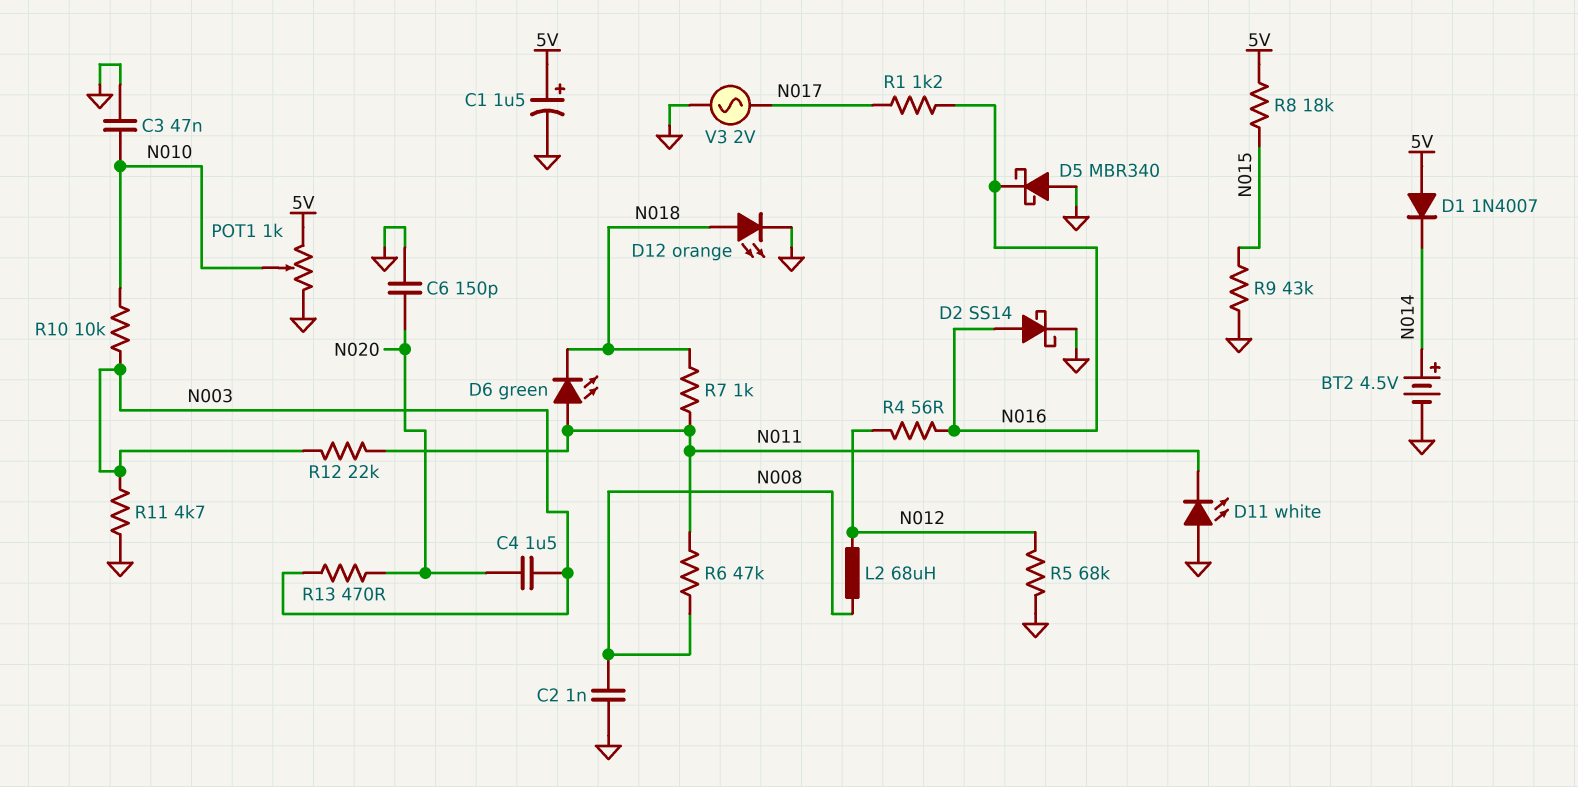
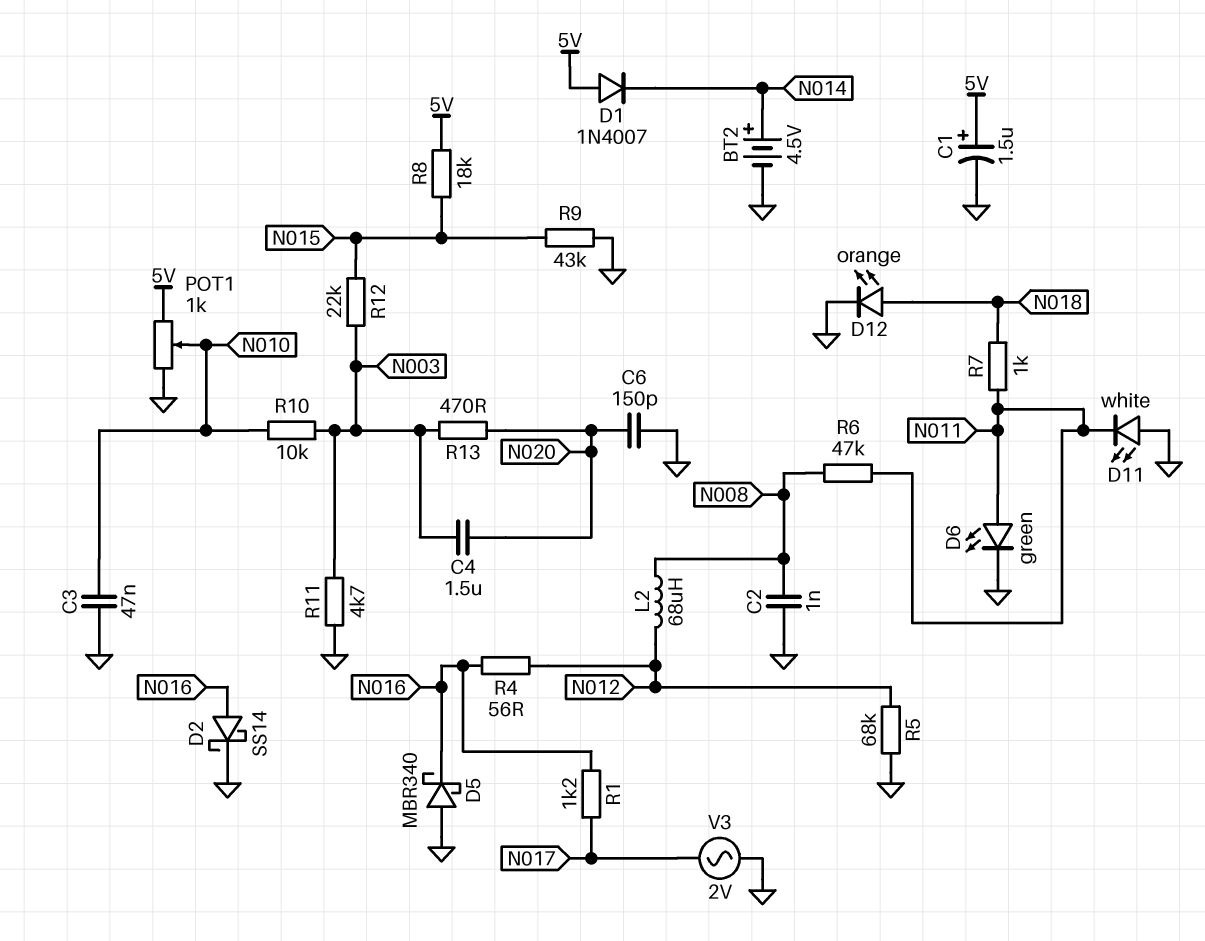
D6: LED green (A N011, K N018) -> LED green (A N011, K GND)
R12: 22k (N003, N011) -> 22k (N003, N015)

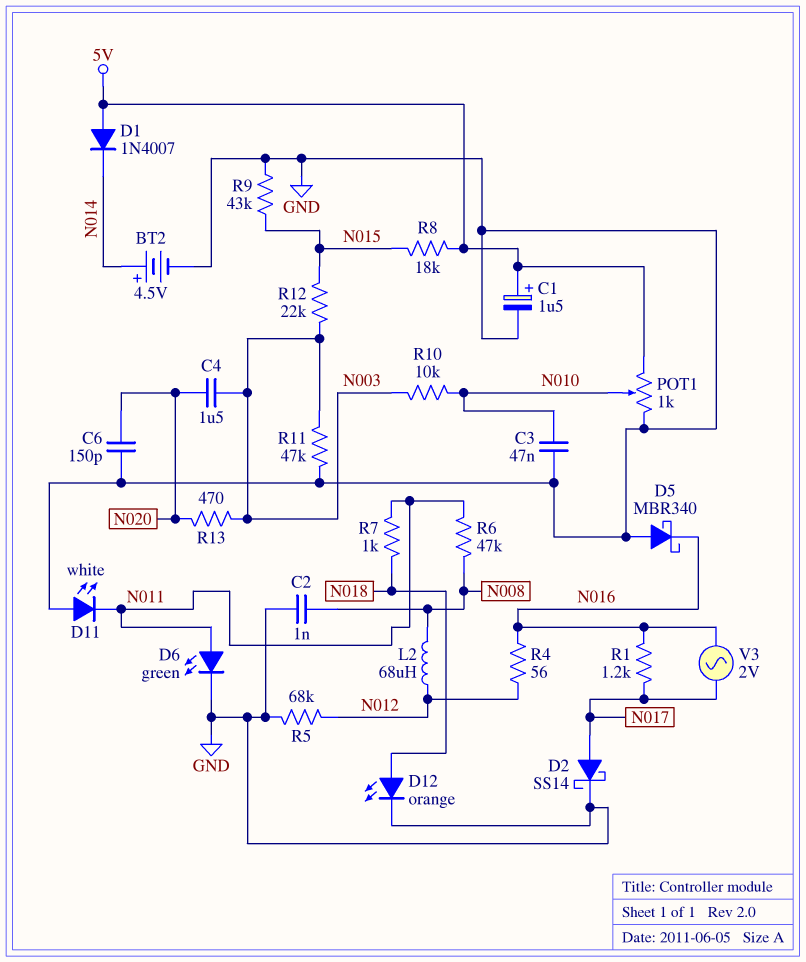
D2: schottky SS14 (A N016, K GND) -> schottky SS14 (A N017, K GND)
R11: 4.7k (GND, N003) -> 47k (GND, N003)
V3: AC 2V (GND, N017) -> AC 2V (N016, N017)

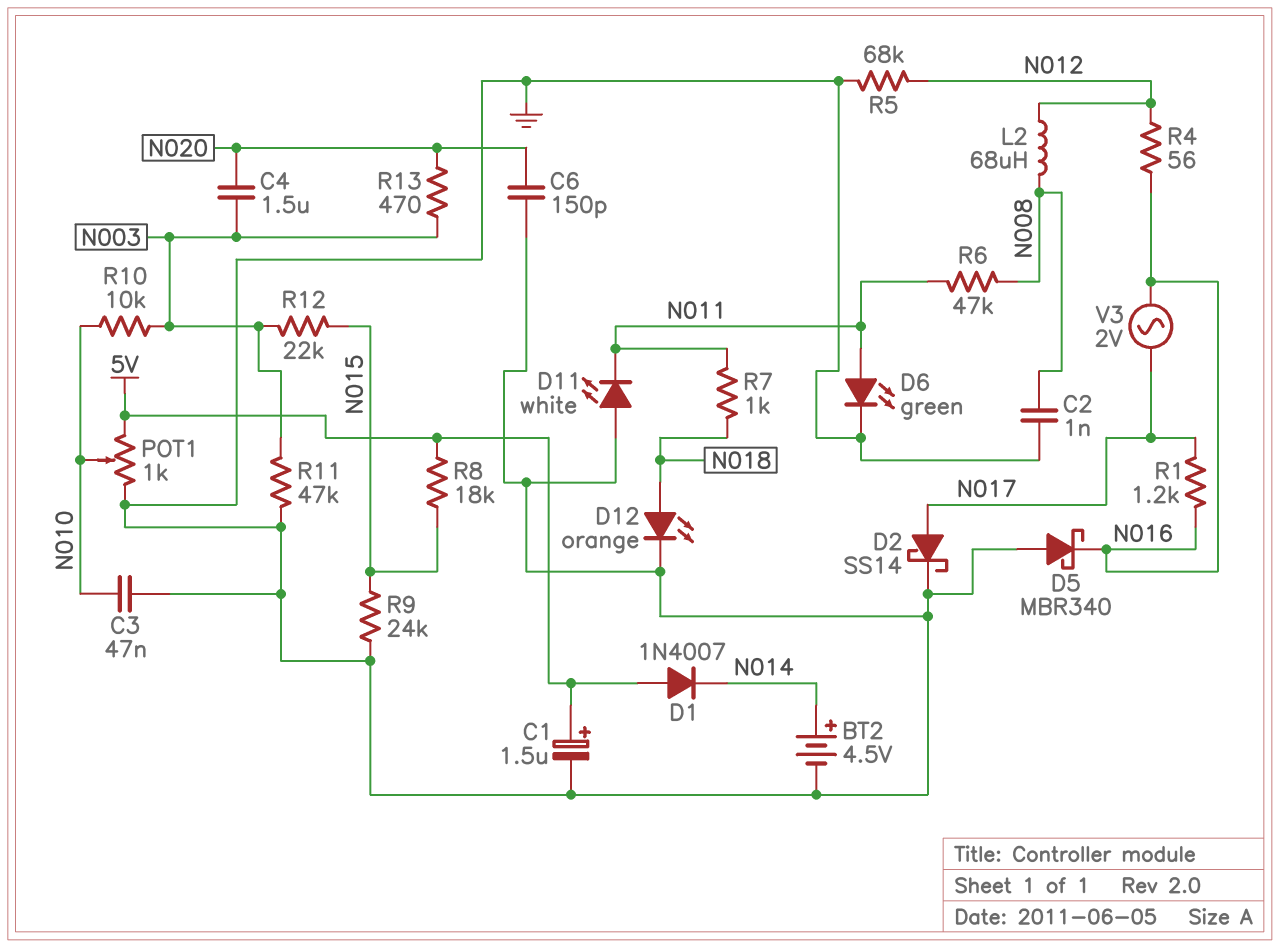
R9: 43k (GND, N015) -> 24k (GND, N015)

